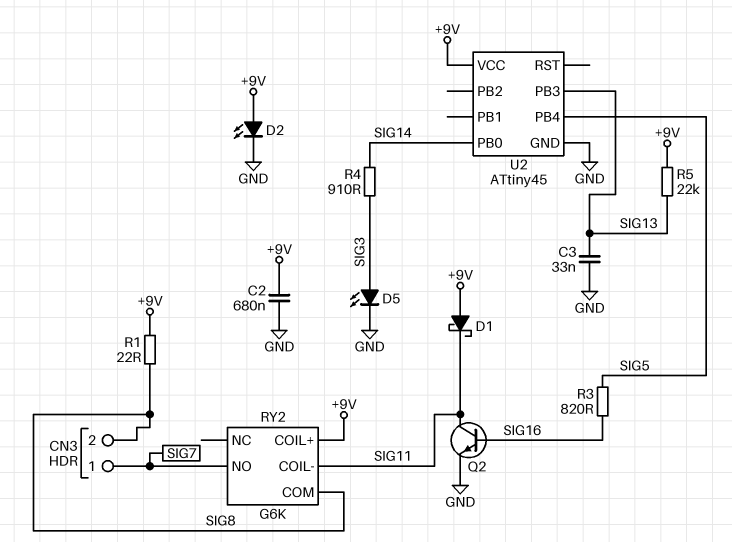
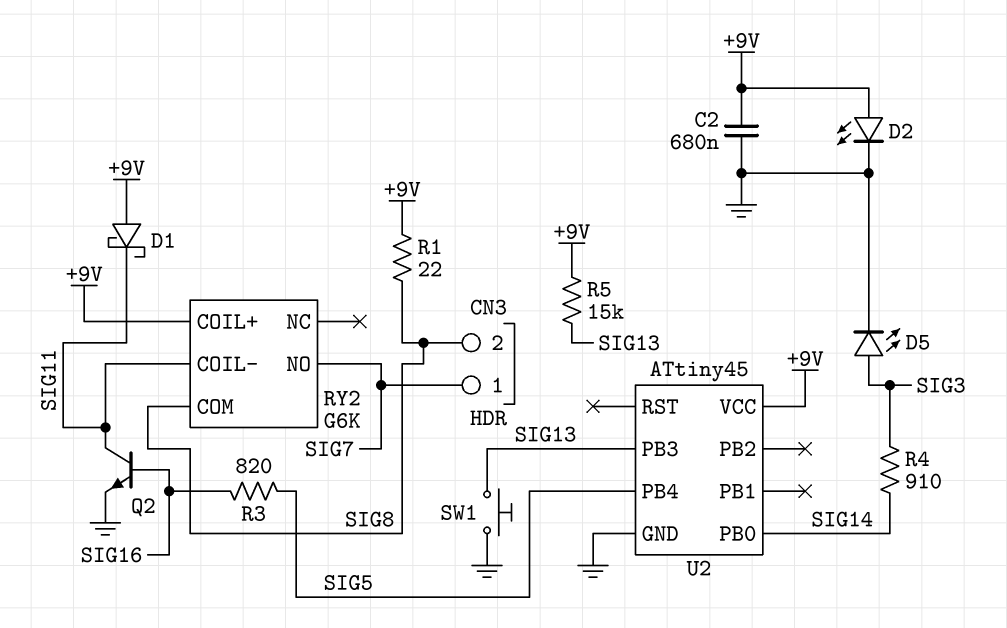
C3: 33nF (GND, SIG13) -> none
R5: 22k (+9V, SIG13) -> 15k (+9V, SIG13)
SW1: none -> button (GND, SIG13)

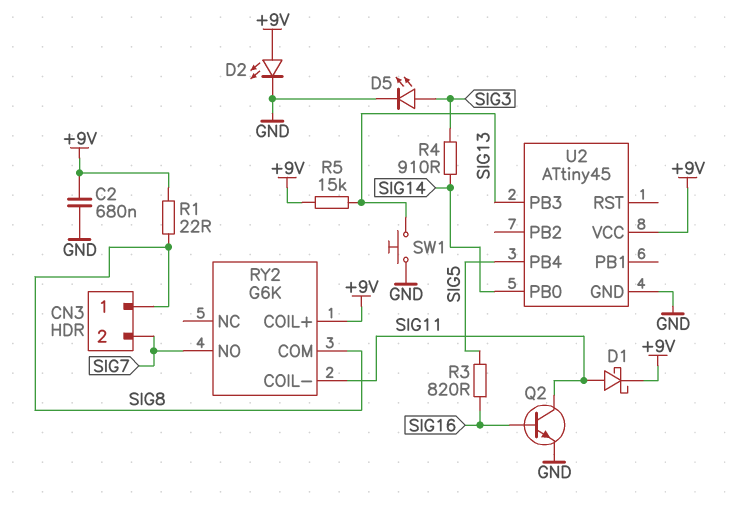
CN3 pin 1: SIG7 -> SIG8
CN3 pin 2: SIG8 -> SIG7
D1: schottky (A +9V, K SIG11) -> schottky (A SIG11, K +9V)

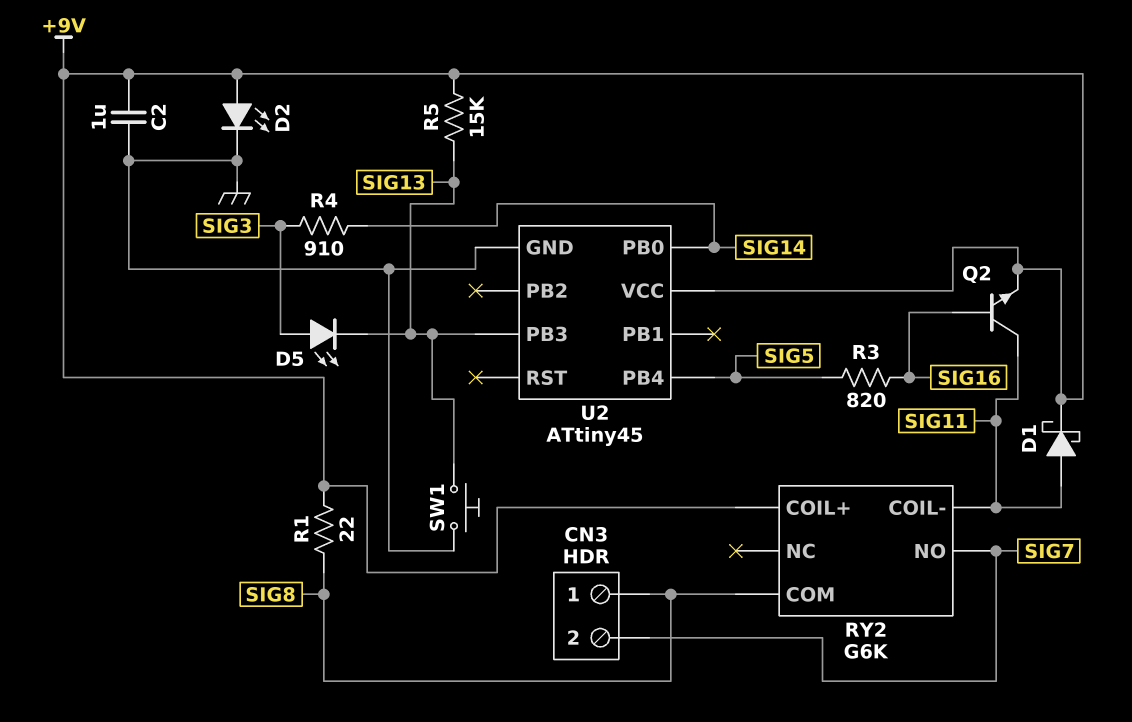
C2: 680nF (+9V, GND) -> 1uF (+9V, GND)
D5: LED (A SIG3, K GND) -> LED (A SIG3, K SIG13)
Q2: NPN (B SIG16, C SIG11, E GND) -> NPN (B SIG16, C SIG11, E +9V)

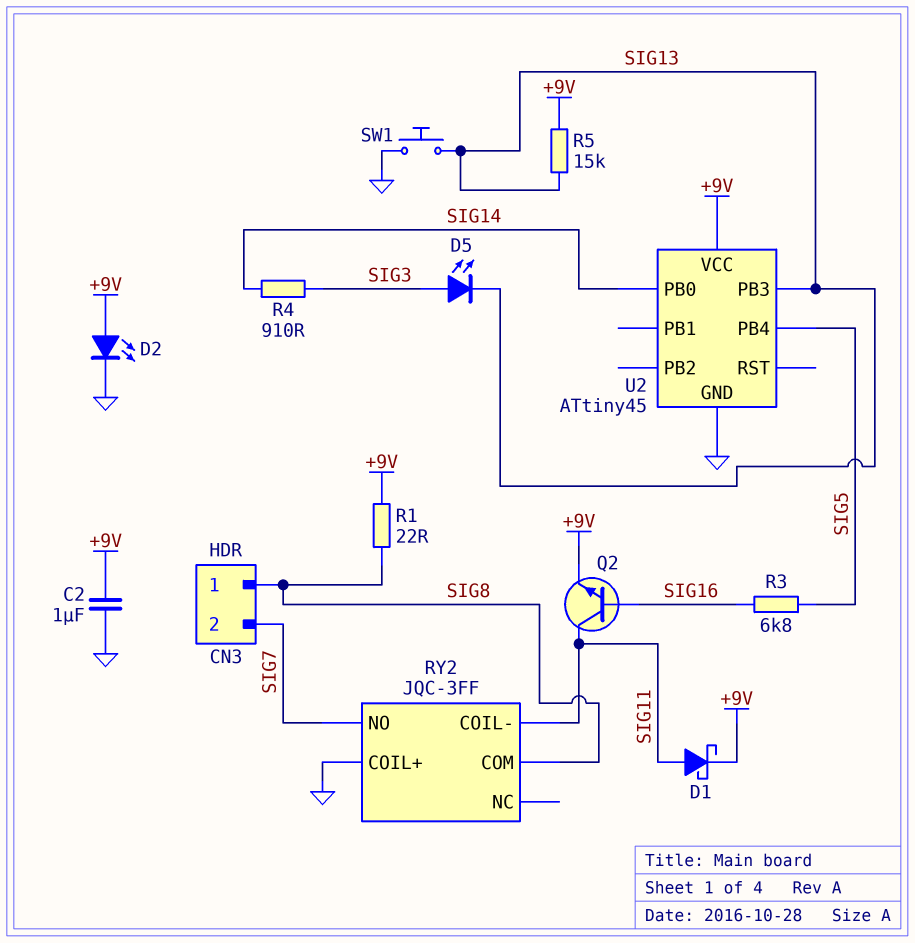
R3: 820 (SIG5, SIG16) -> 6.8k (SIG5, SIG16)
RY2: G6K -> JQC-3FF
RY2 pin COIL+: +9V -> GND

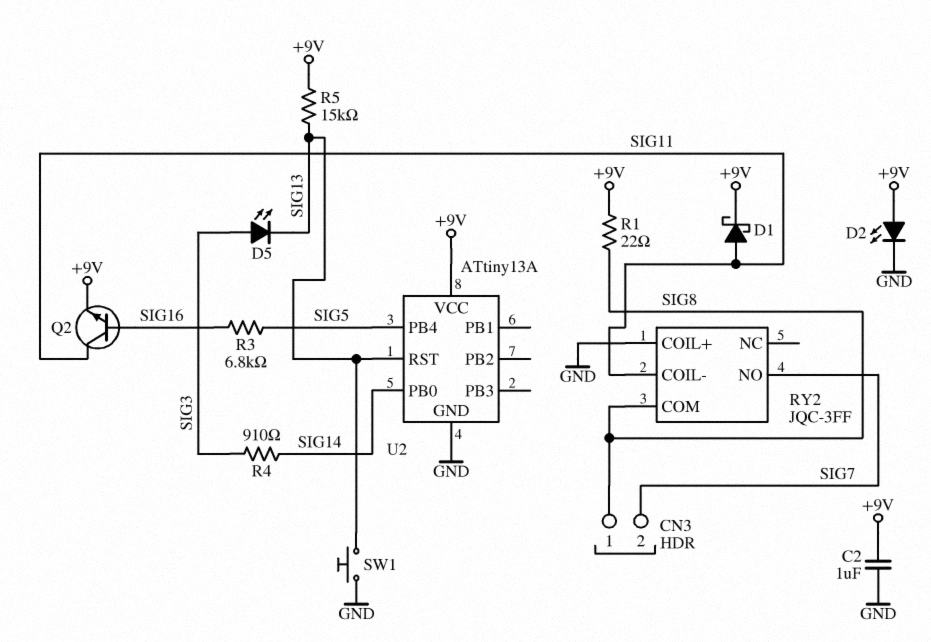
U2: ATtiny45 -> ATtiny13A
U2 pin PB3: SIG13 -> none
U2 pin RST: none -> SIG13

